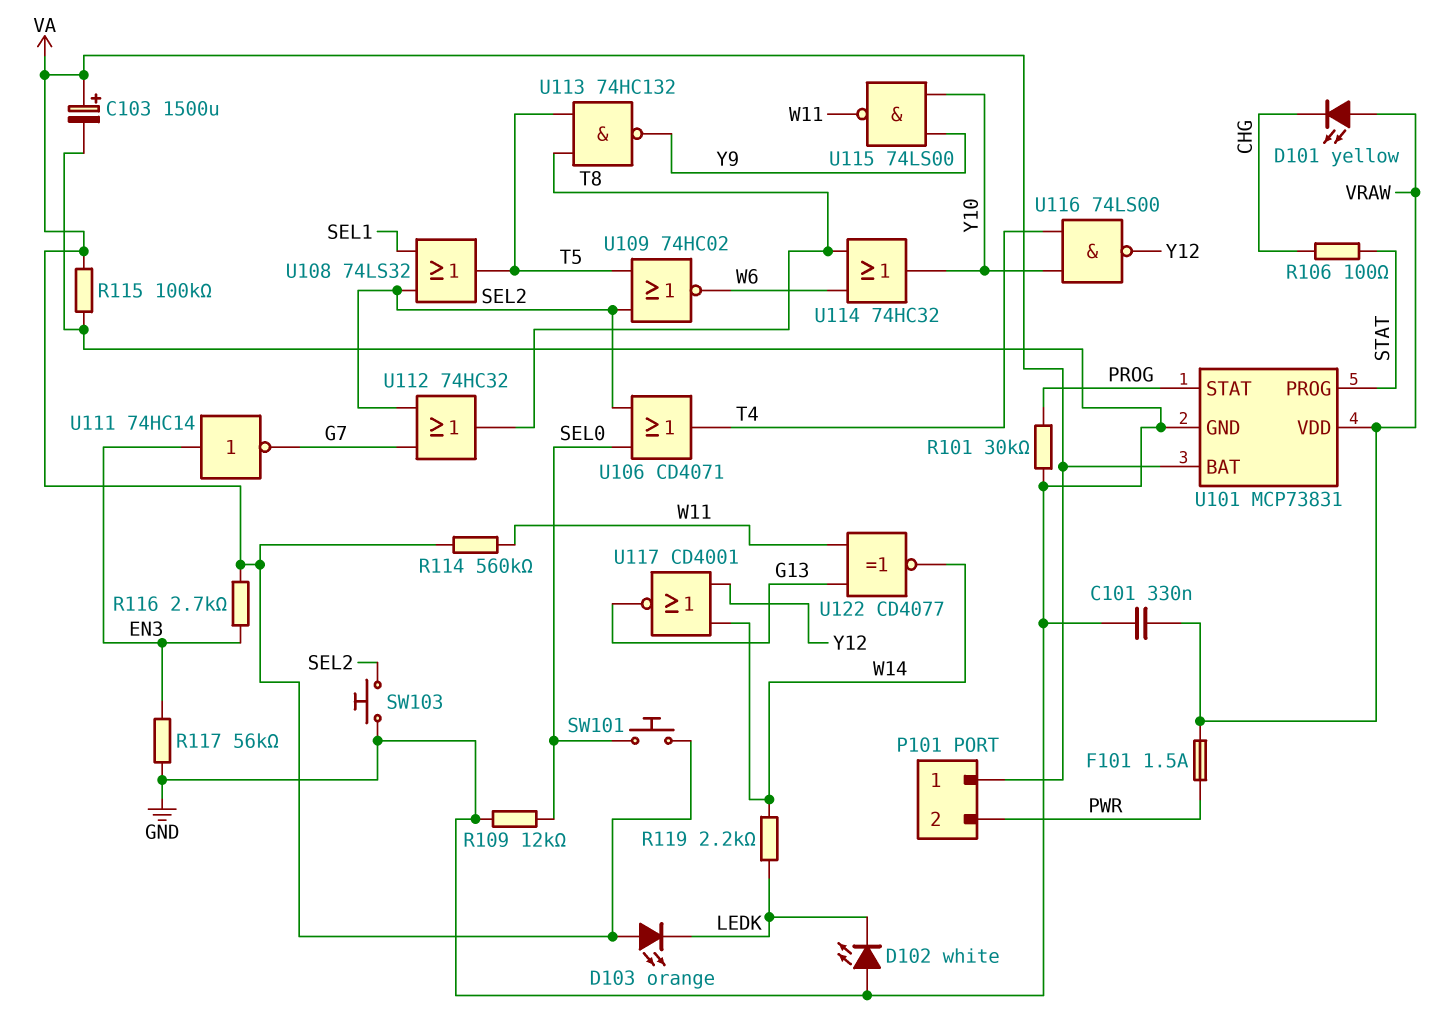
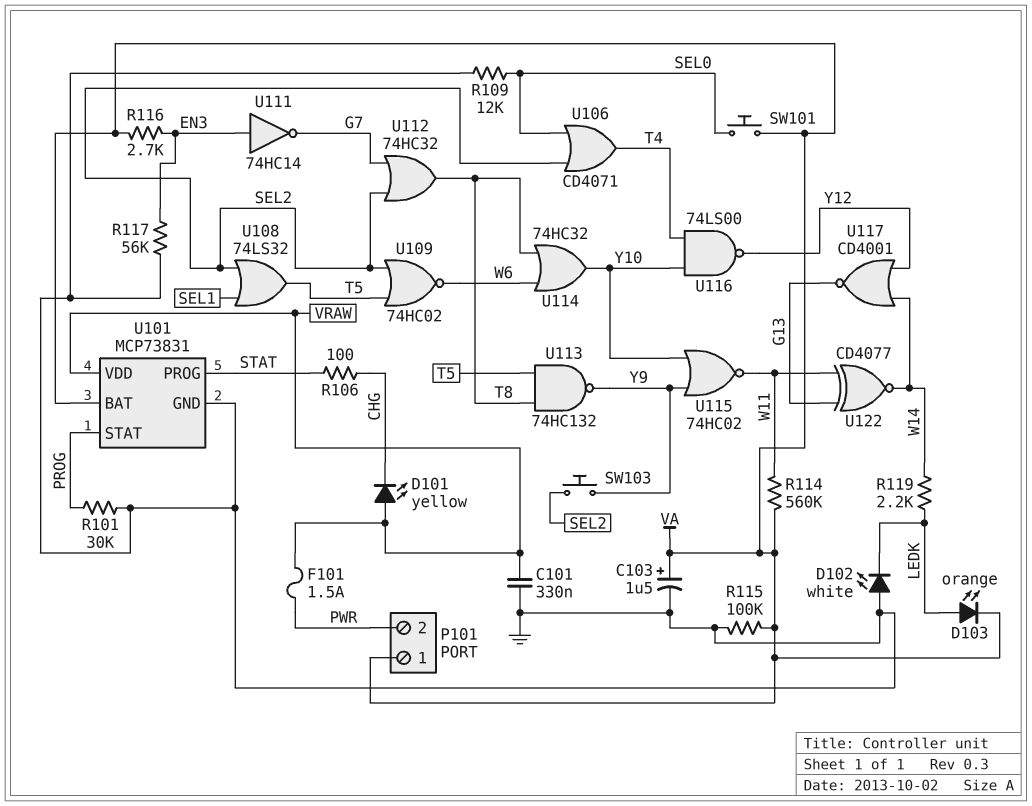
C103: 1500uF (plus VA, minus GND) -> 1.5uF (plus VA, minus GND)
D103: LED orange (A VA, K LEDK) -> LED orange (A LEDK, K VA)
SW103: button (GND, SEL2) -> button (SEL2, Y9)
U115: NAND 74LS00 (in Y9, in Y10, out W11) -> NOR 74HC02 (in Y9, in Y10, out W11)

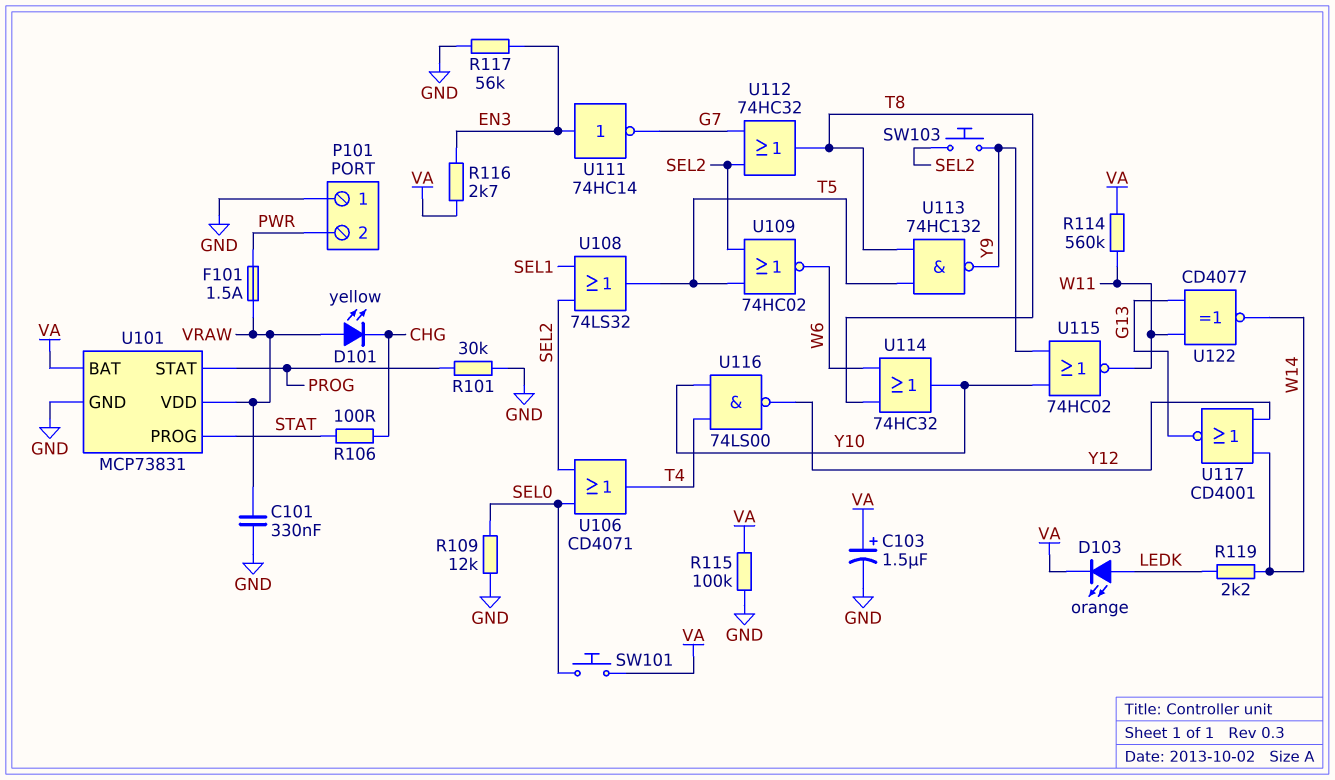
D102: LED white (A GND, K LEDK) -> none
P101 pin 1: VA -> GND

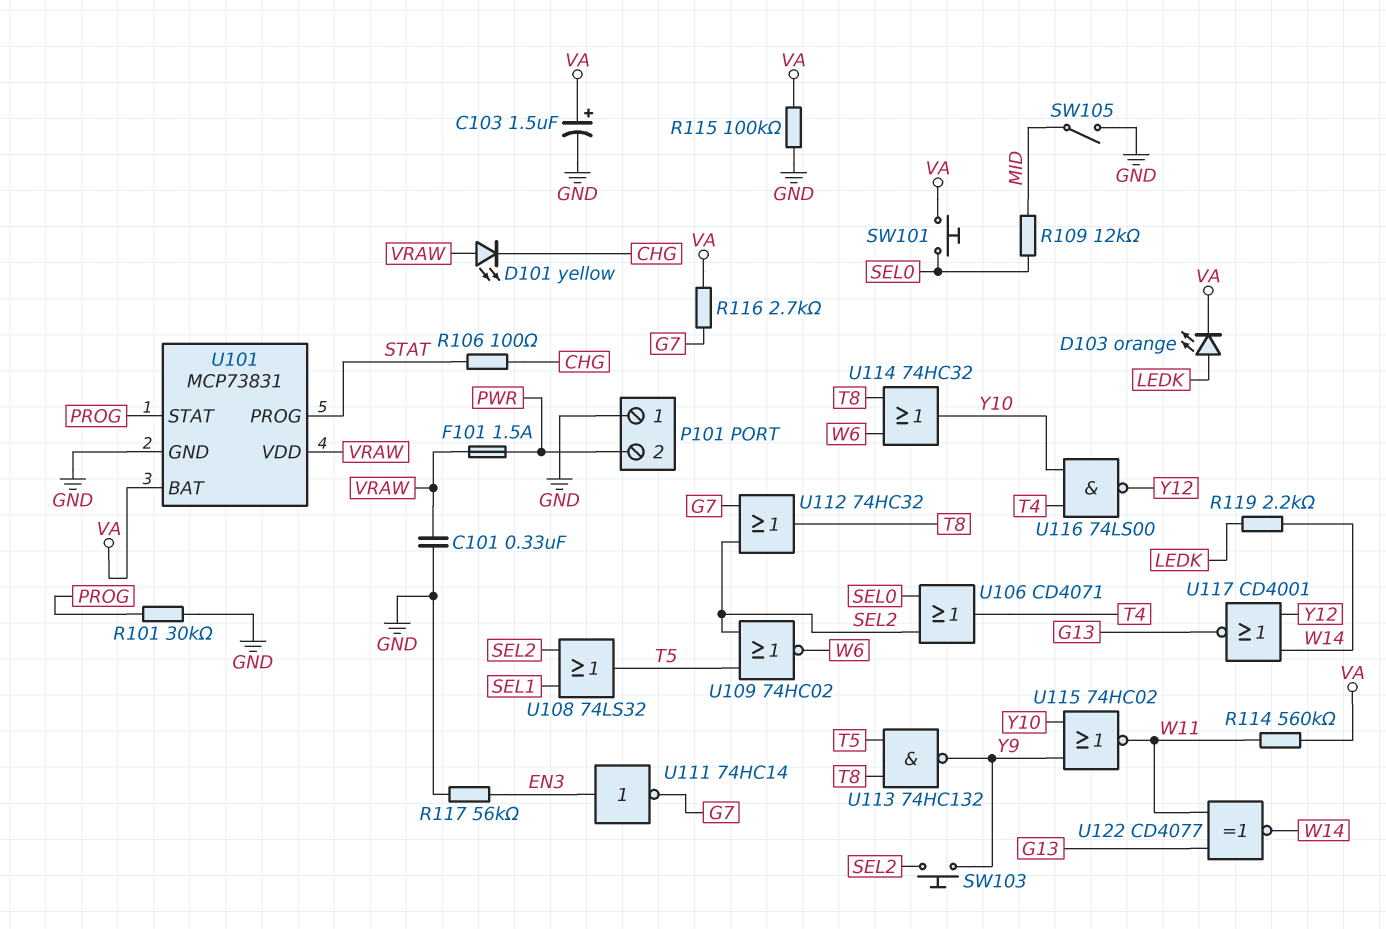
R109: 12k (GND, SEL0) -> 12k (MID, SEL0)
R116: 2.7k (EN3, VA) -> 2.7k (G7, VA)
SW105: none -> switch (GND, MID)

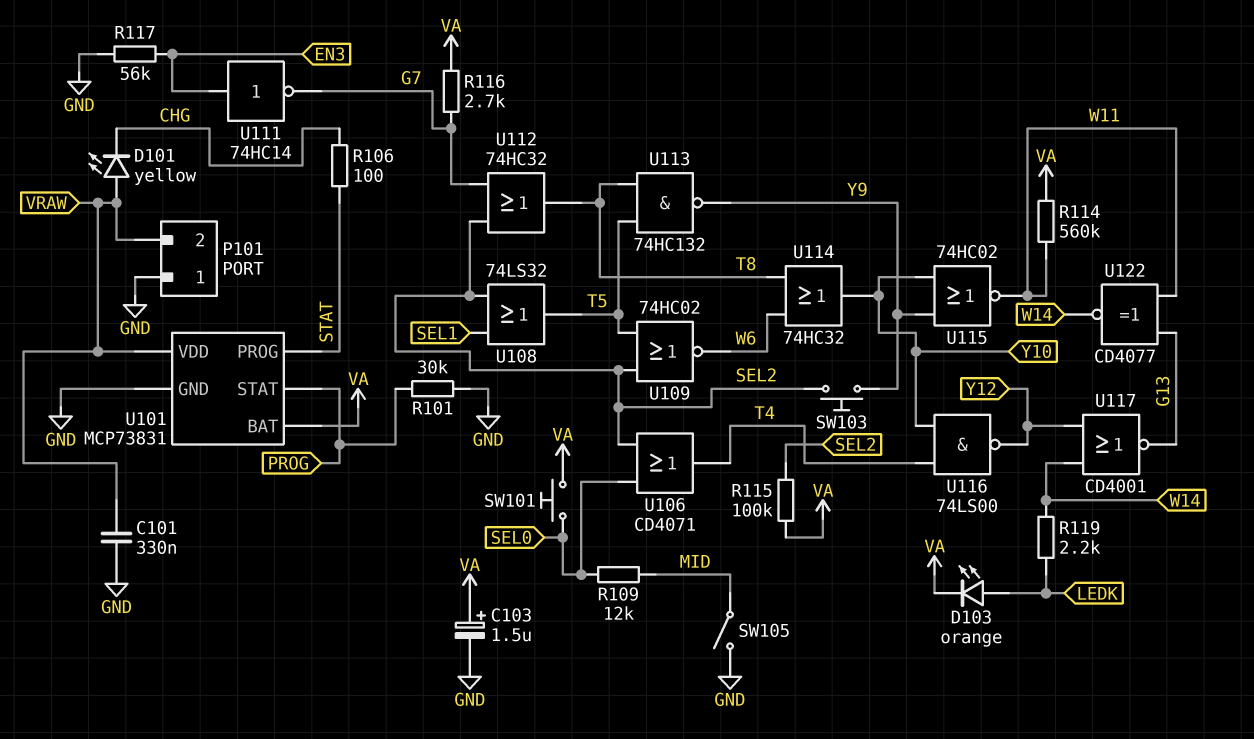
F101: 1.5A (PWR, VRAW) -> none
P101 pin 2: PWR -> VRAW
R115: 100k (GND, VA) -> 100k (SEL2, VA)

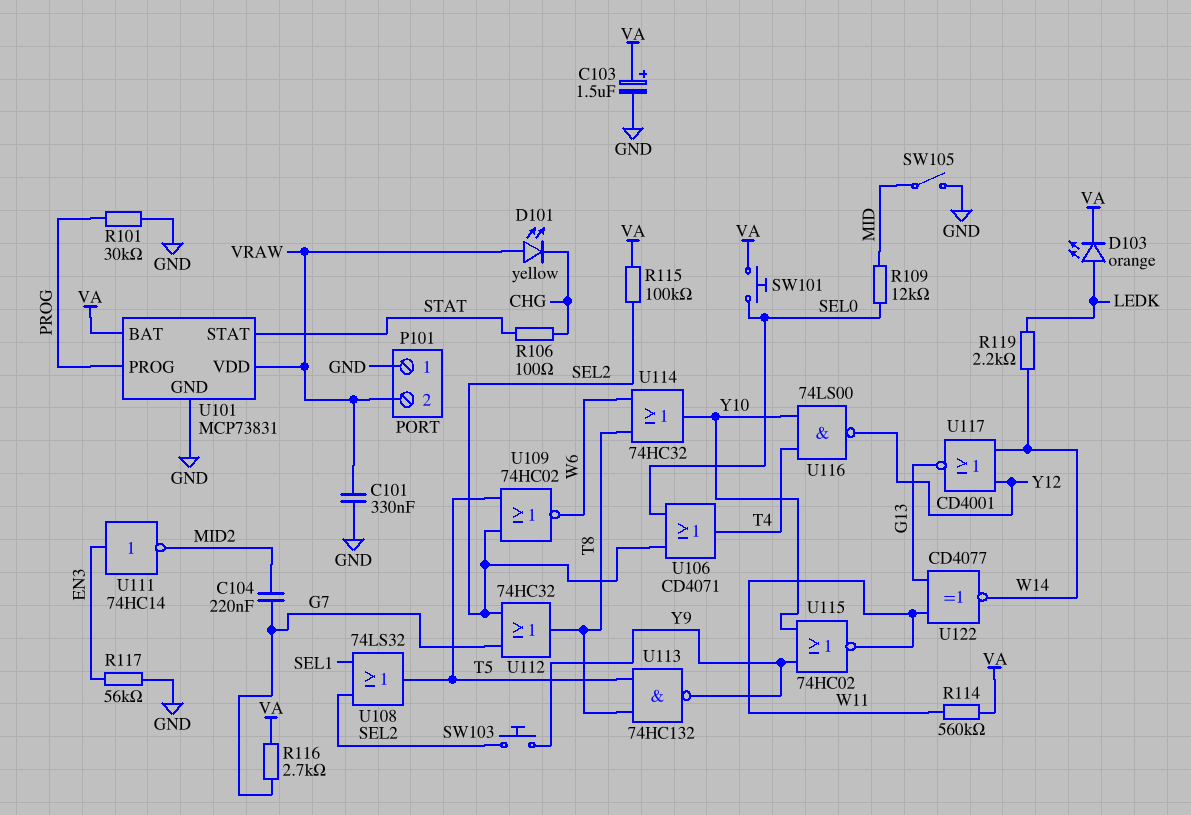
C104: none -> 220nF (G7, MID2)
U101 pin PROG: STAT -> PROG
U101 pin STAT: PROG -> STAT
U111: NOT 74HC14 (in EN3, out G7) -> NOT 74HC14 (in EN3, out MID2)

